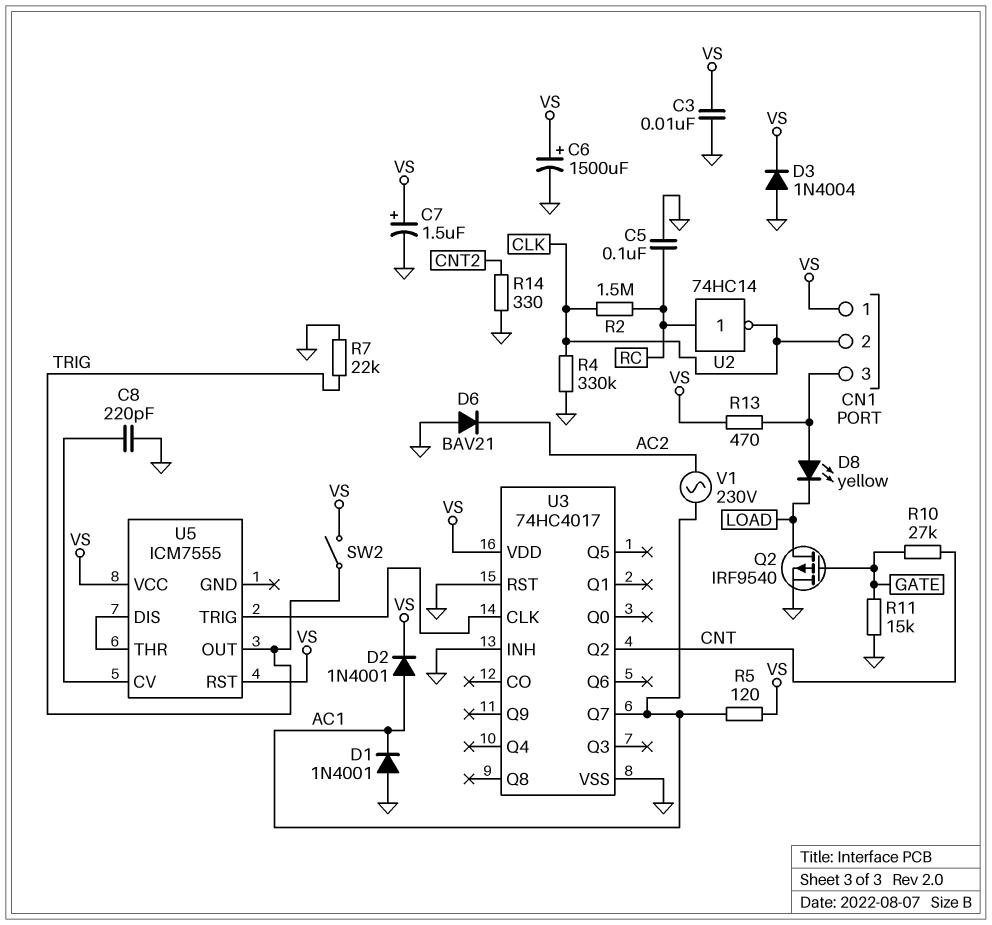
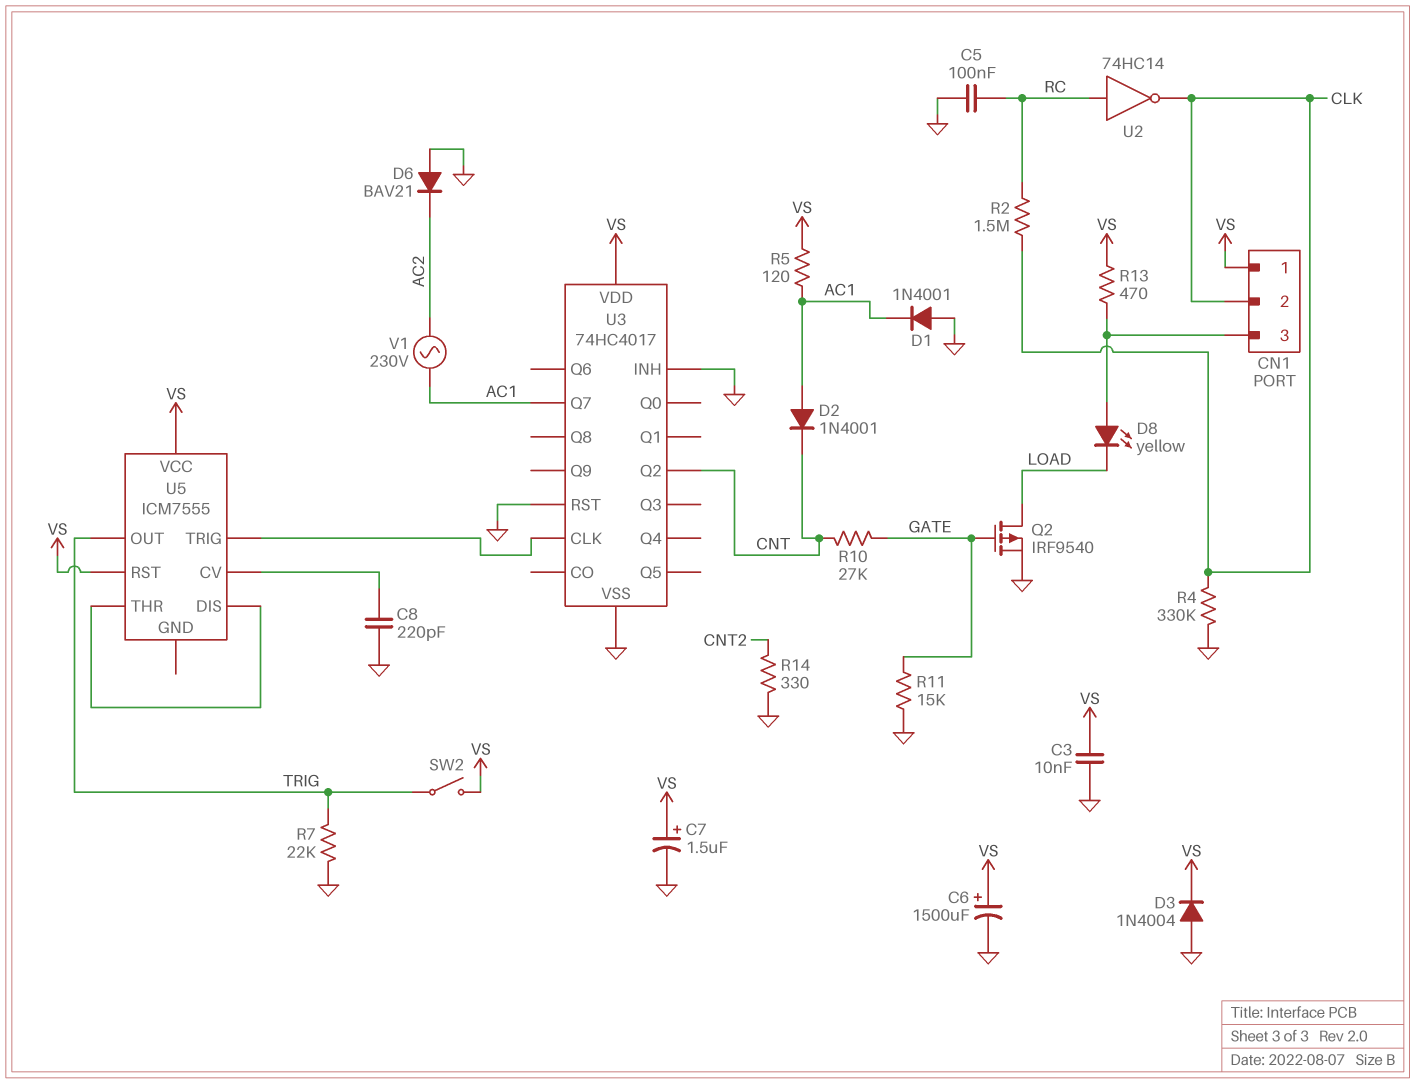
D2: diode 1N4001 (A AC1, K VS) -> diode 1N4001 (A AC1, K CNT)

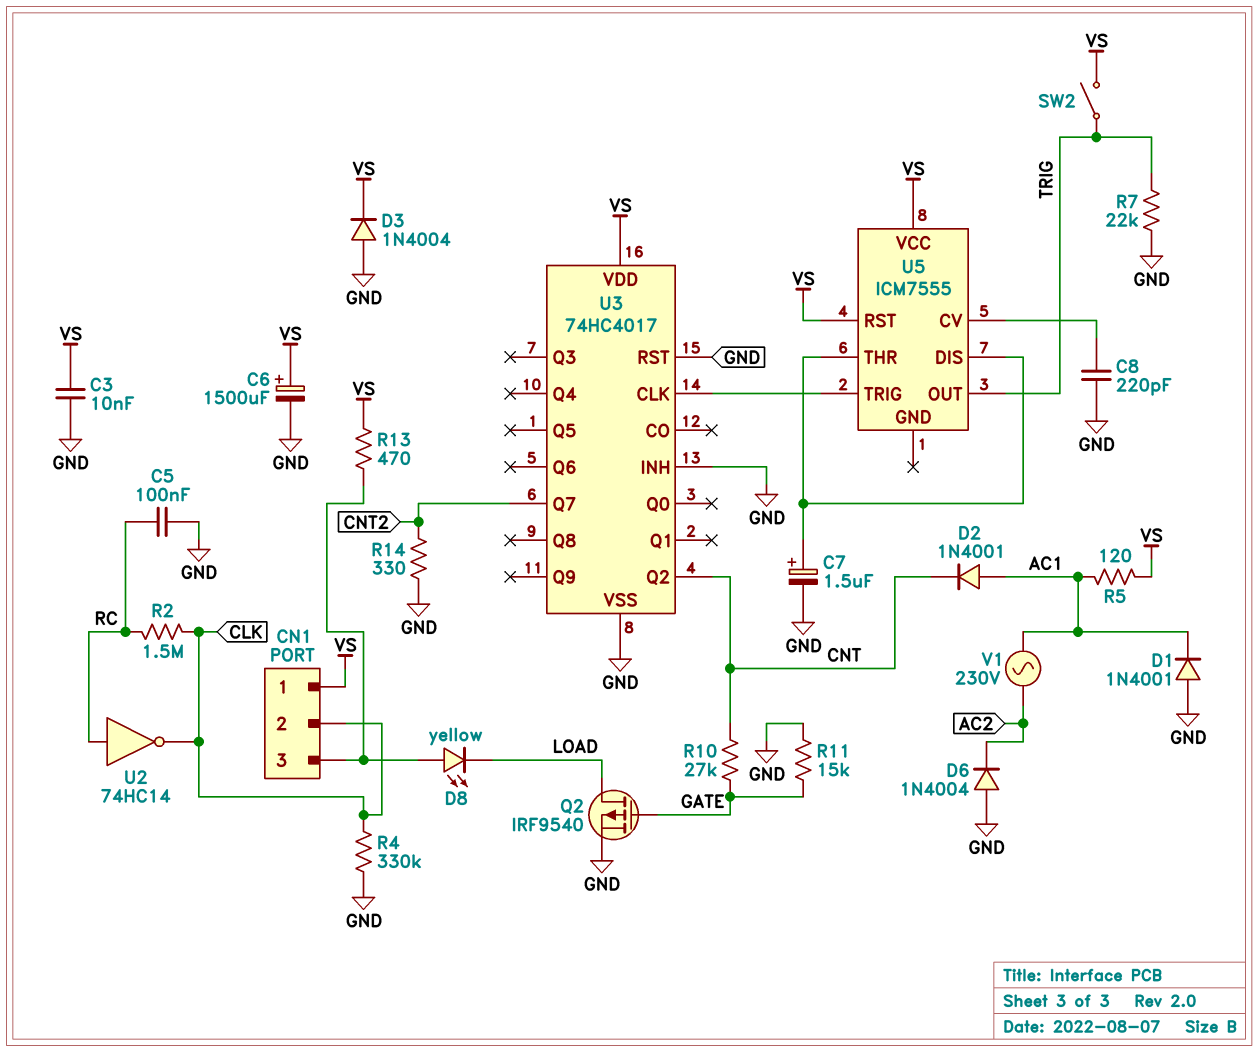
C7: 1.5uF (plus VS, minus GND) -> 1.5uF (plus U5/DIS, minus GND)
D6: diode BAV21 (A GND, K AC2) -> diode 1N4004 (A GND, K AC2)
U3 pin Q7: AC1 -> CNT2

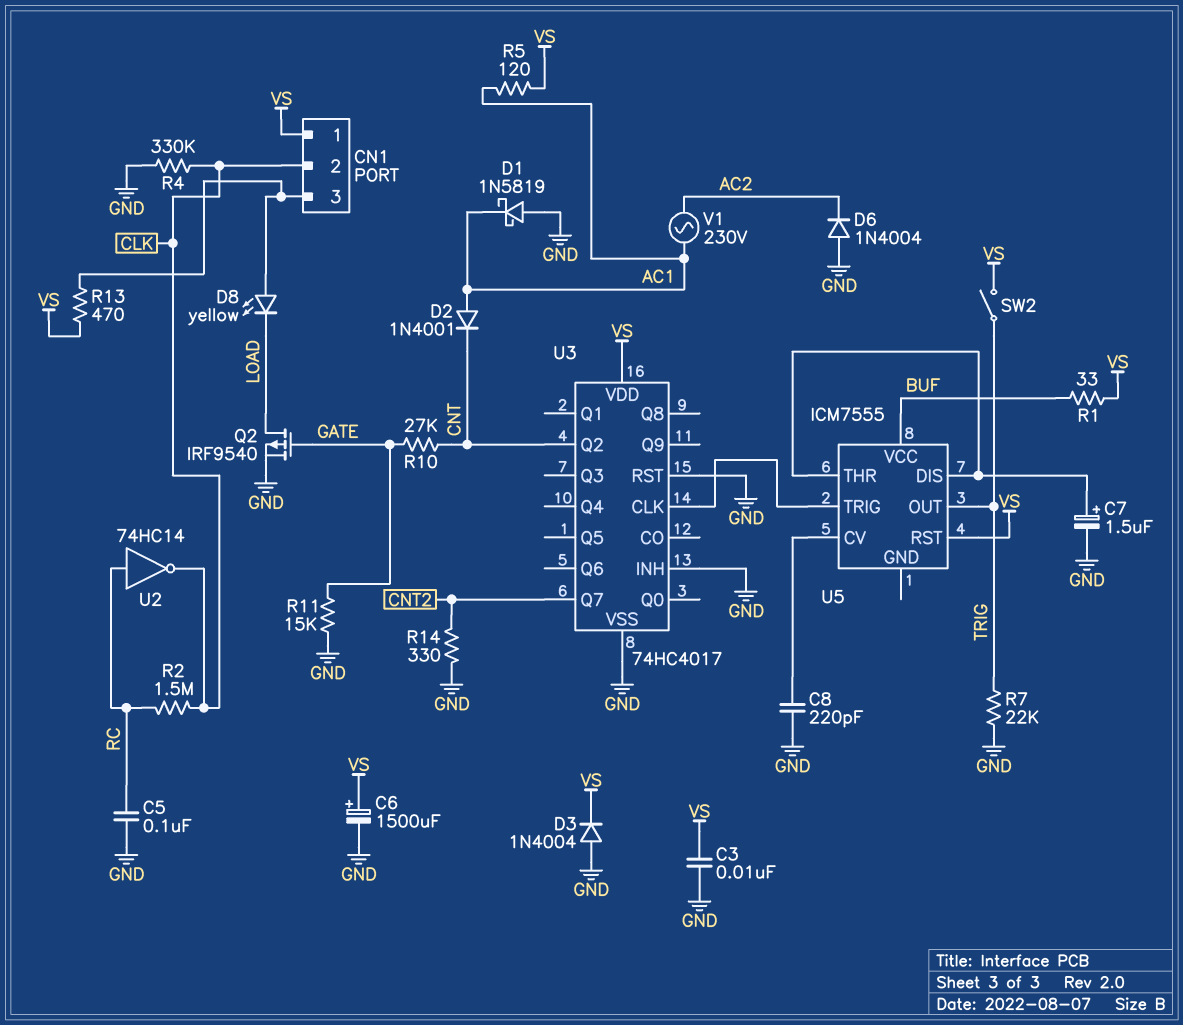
D1: diode 1N4001 (A GND, K AC1) -> schottky 1N5819 (A GND, K AC1)
R1: none -> 33 (BUF, VS)
U5 pin VCC: VS -> BUF

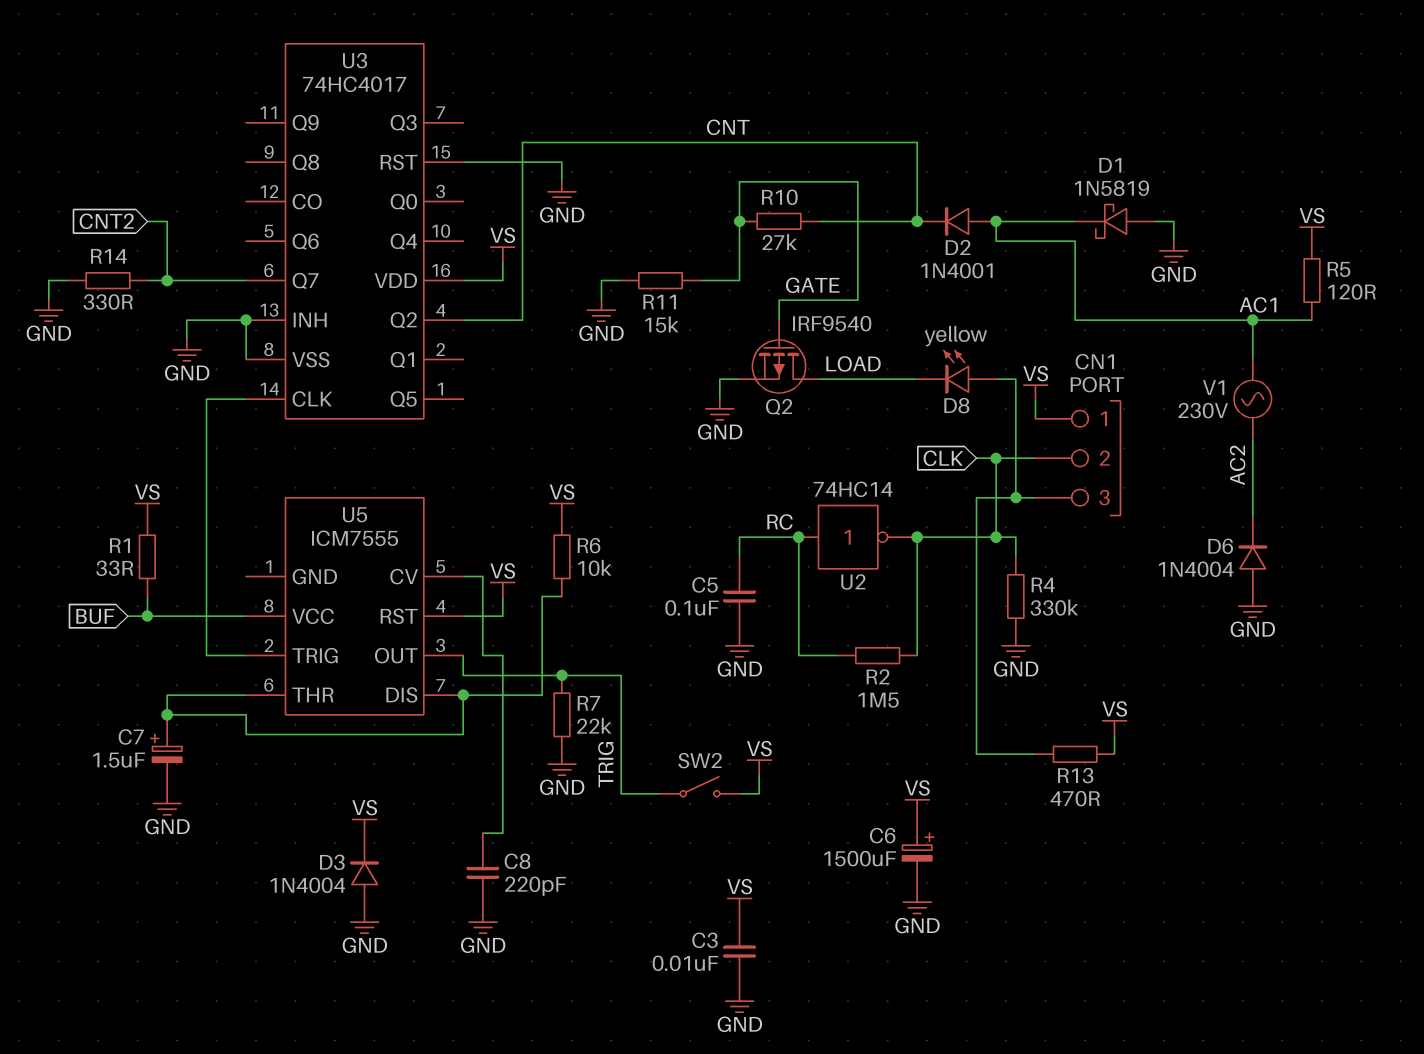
R6: none -> 10k (U5/DIS, VS)

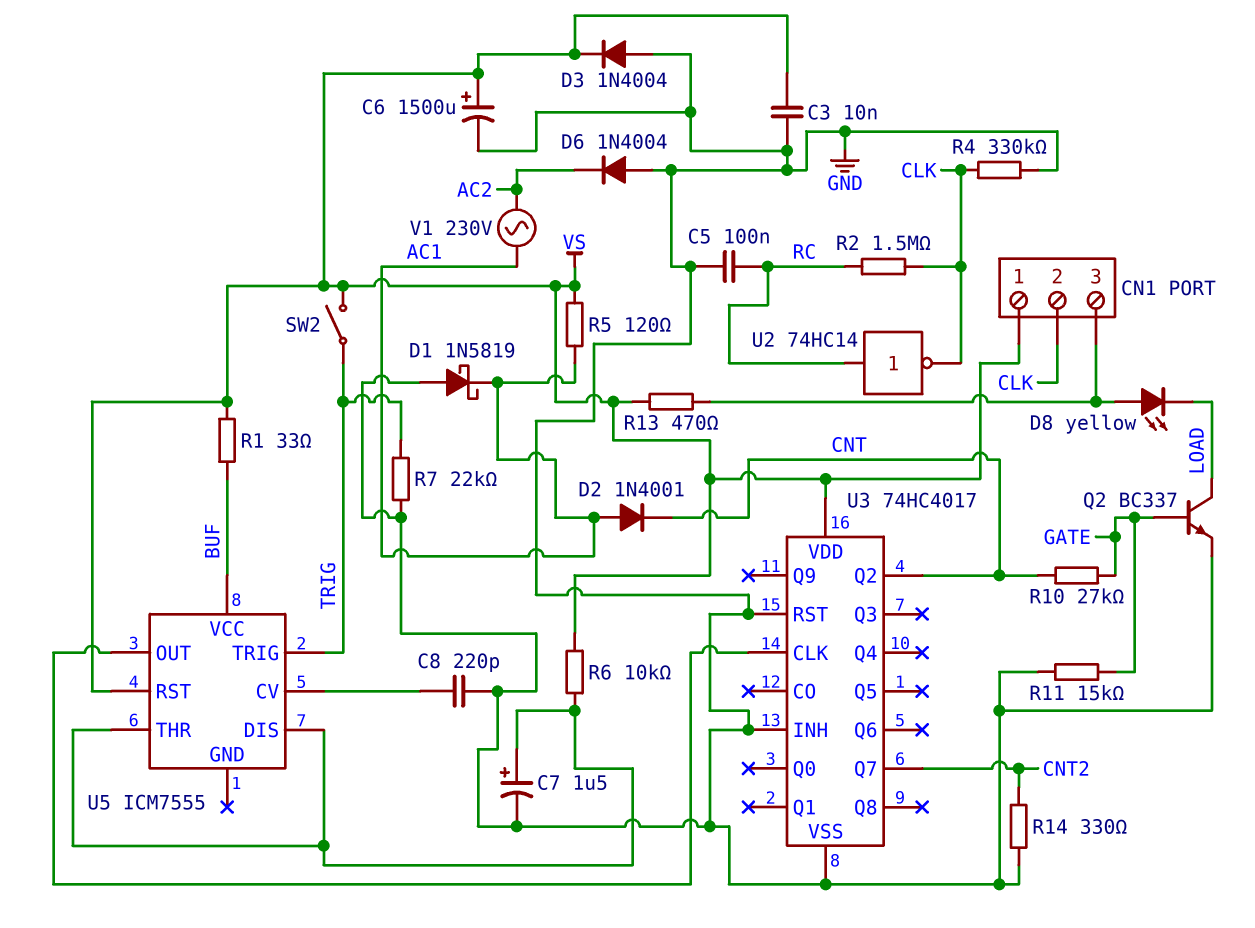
Q2: PMOS IRF9540 (G GATE, D LOAD, S GND) -> NPN BC337 (B GATE, C LOAD, E GND)
U5 pin OUT: TRIG -> U3/CLK
U5 pin TRIG: U3/CLK -> TRIG

